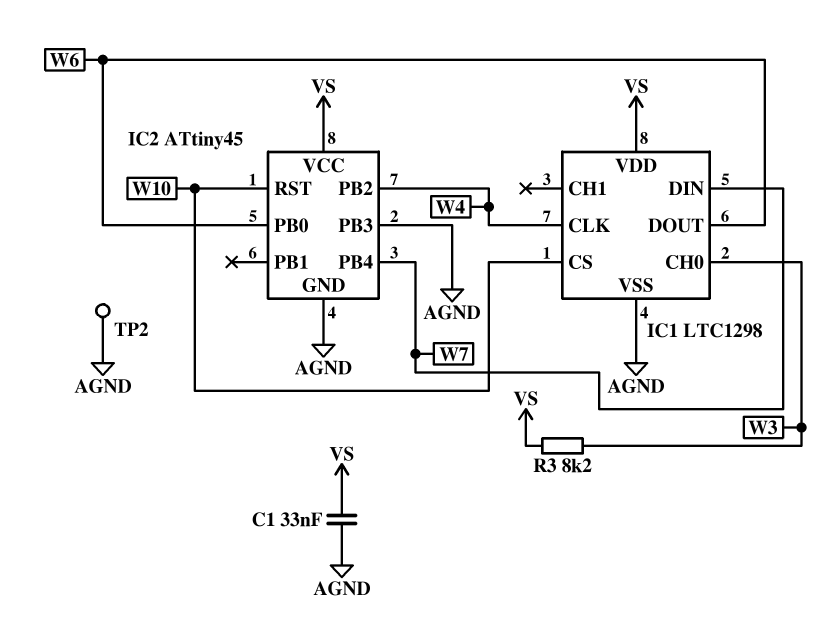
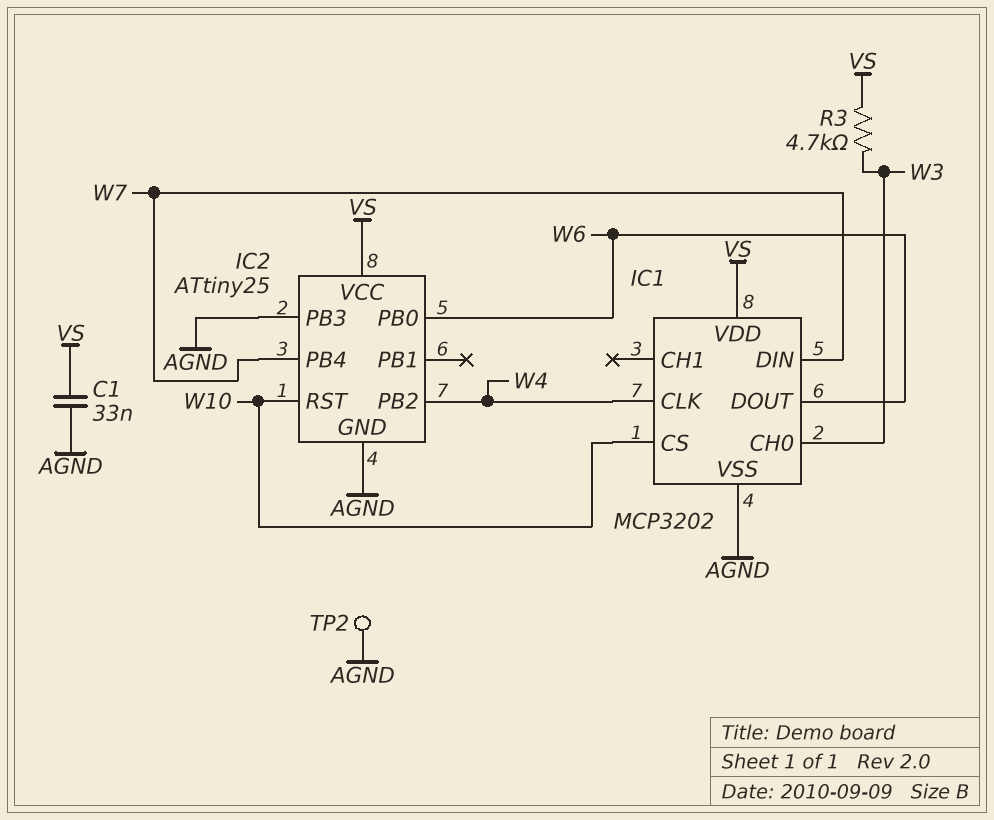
IC1: LTC1298 -> MCP3202
IC2: ATtiny45 -> ATtiny25
R3: 8.2k (VS, W3) -> 4.7k (VS, W3)

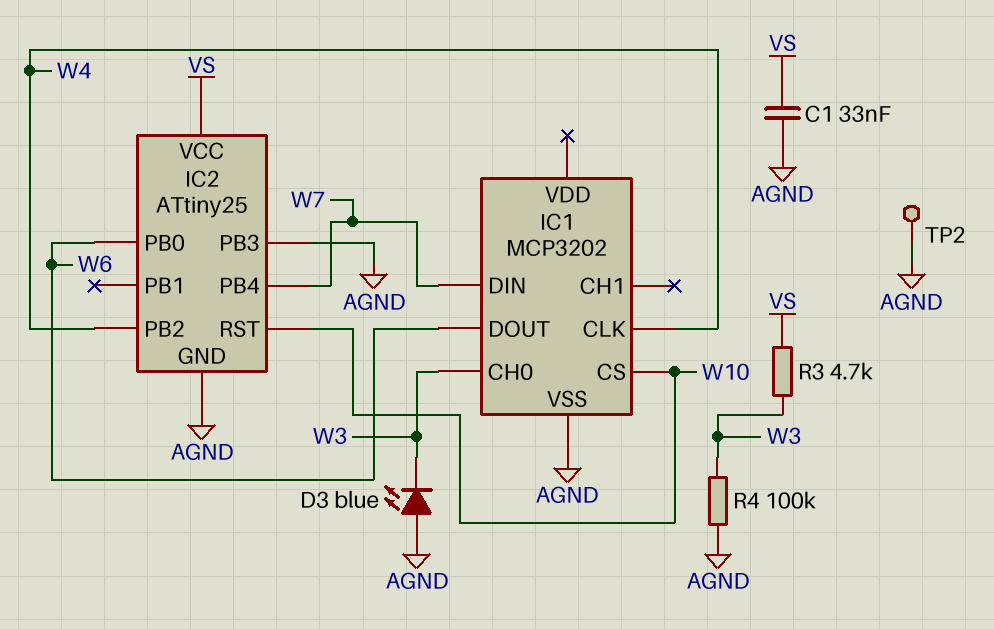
D3: none -> LED blue (A AGND, K W3)
IC1 pin VDD: VS -> none
R4: none -> 100k (AGND, W3)

